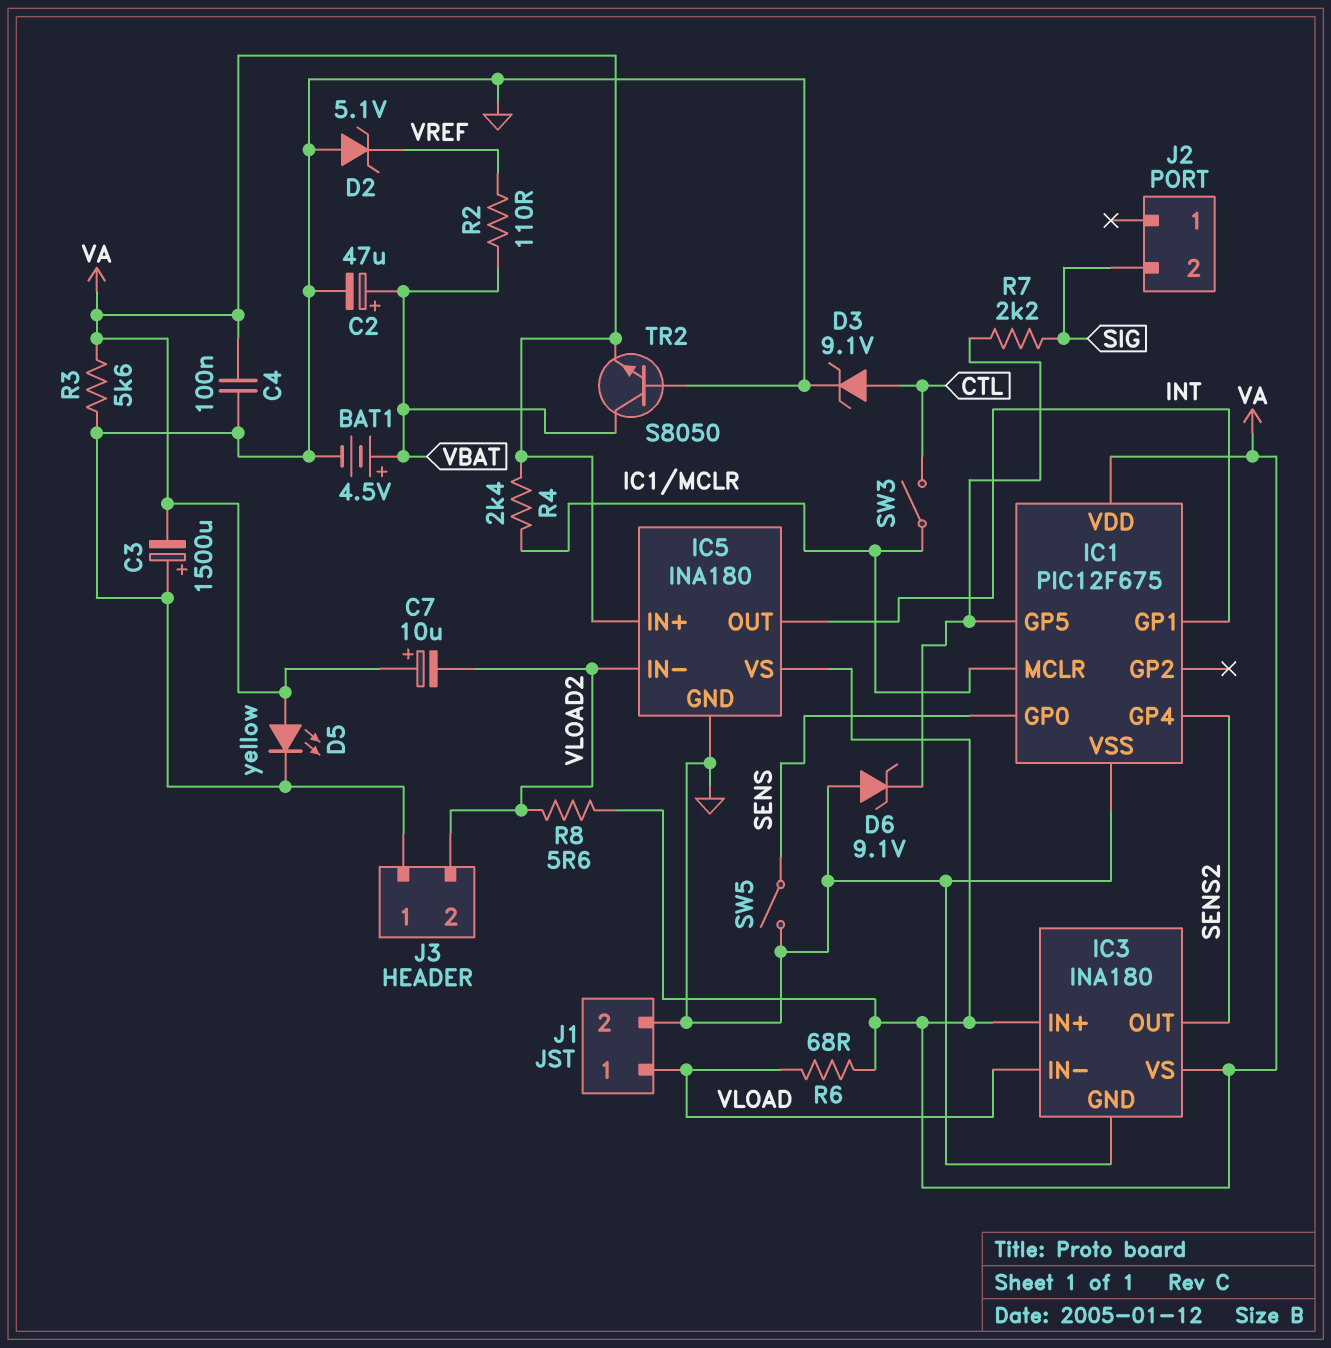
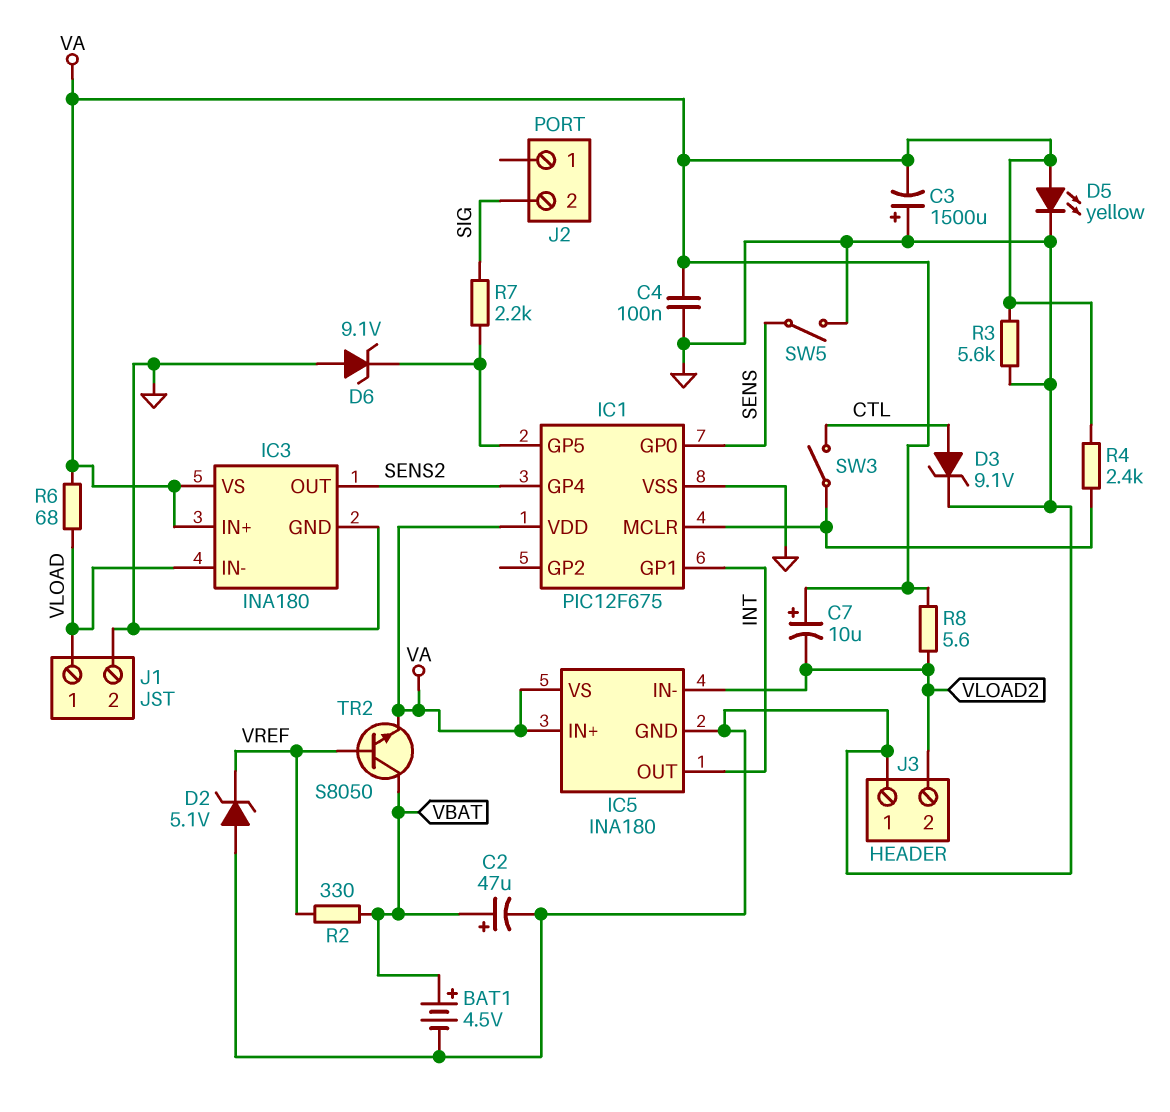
R2: 110 (VBAT, VREF) -> 330 (VBAT, VREF)
TR2: NPN S8050 (B GND, C VBAT, E VA) -> NPN S8050 (B VREF, C VBAT, E VA)

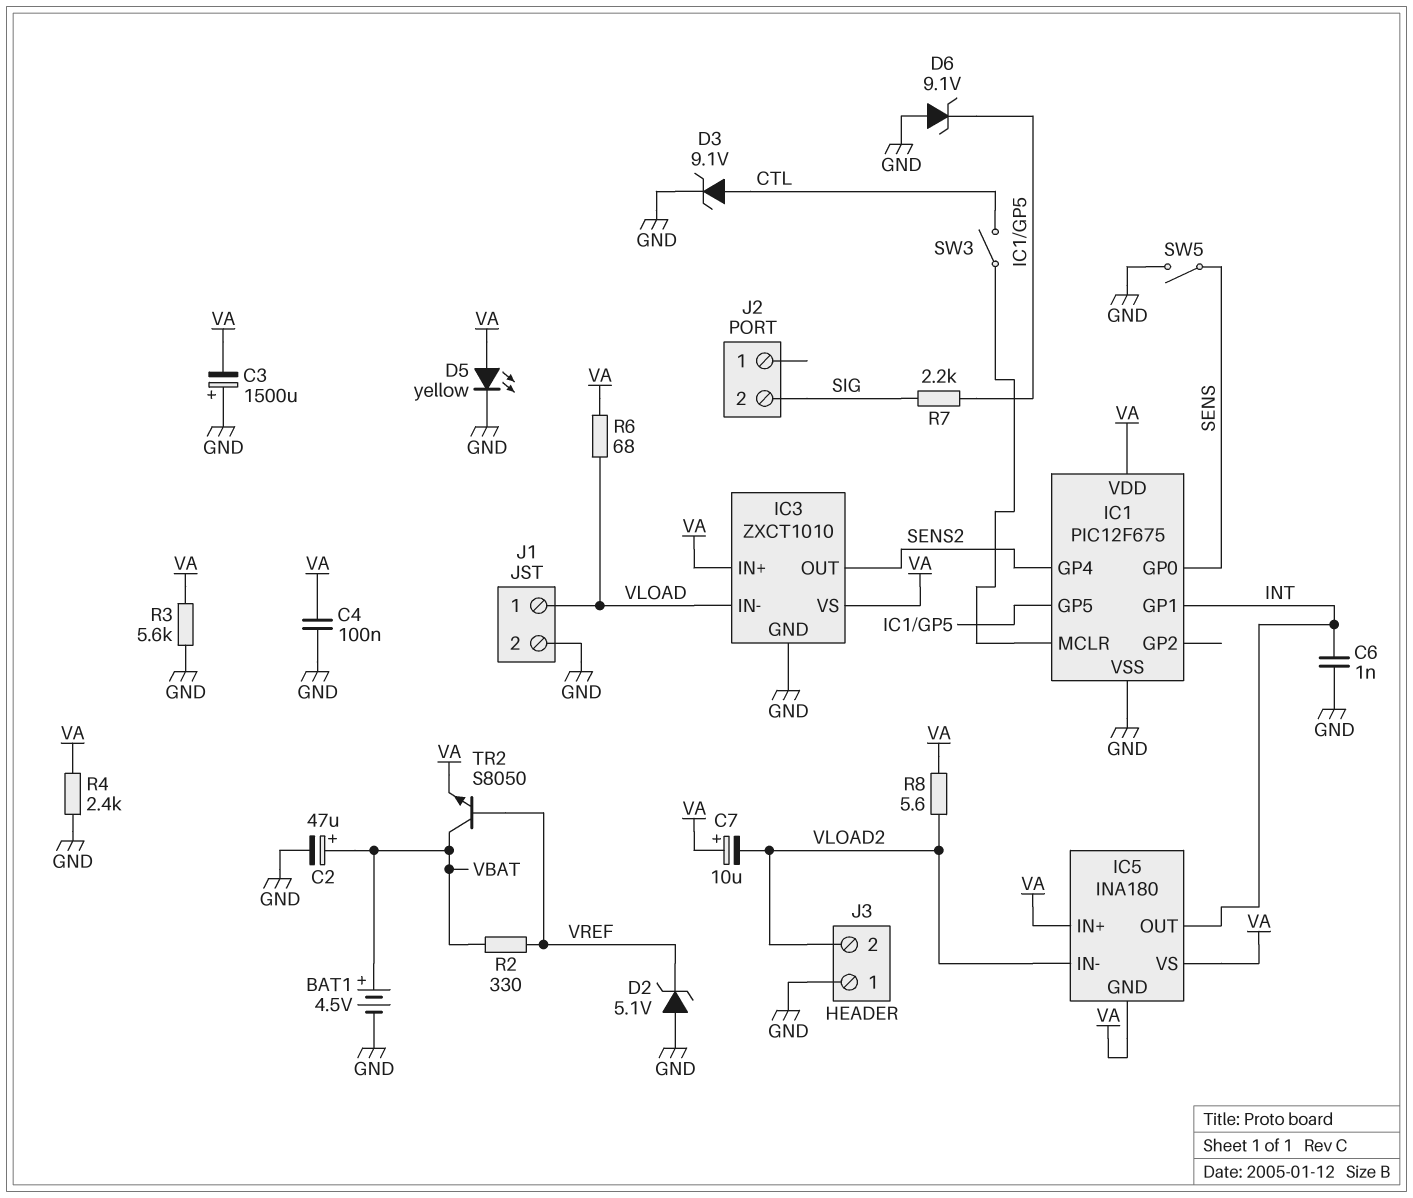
C6: none -> 1nF (GND, INT)
IC3: INA180 -> ZXCT1010
IC5 pin GND: GND -> VA
R4: 2.4k (IC1/MCLR, VA) -> 2.4k (GND, VA)

